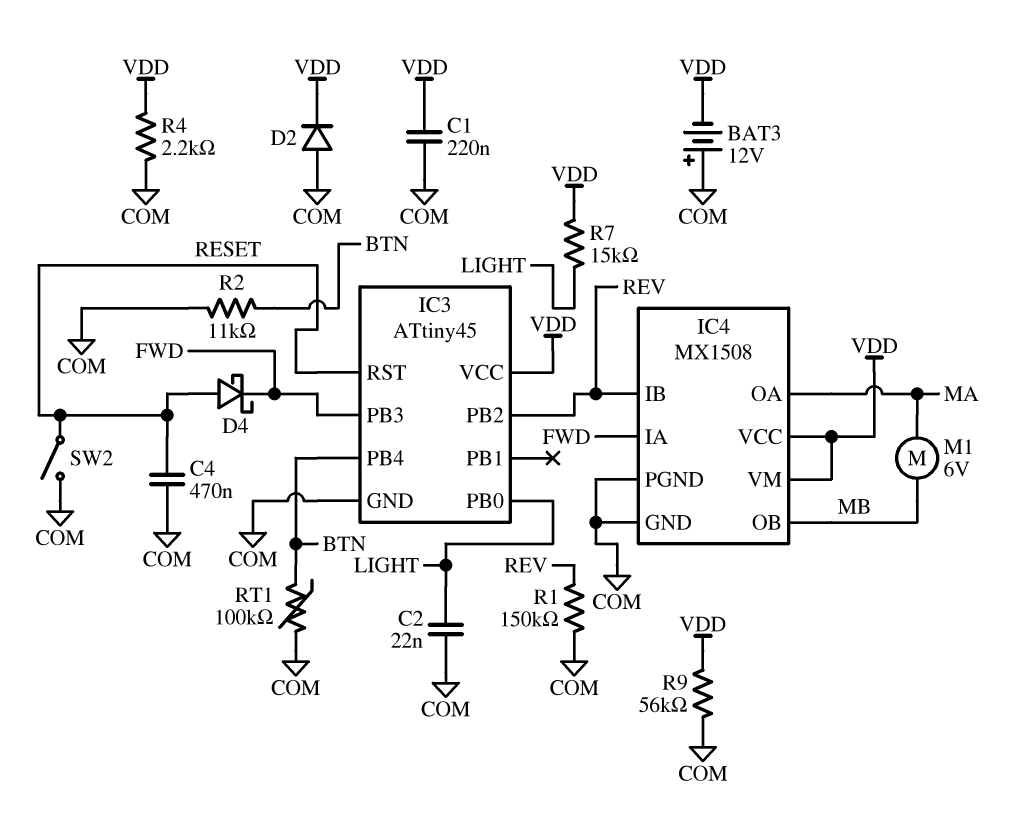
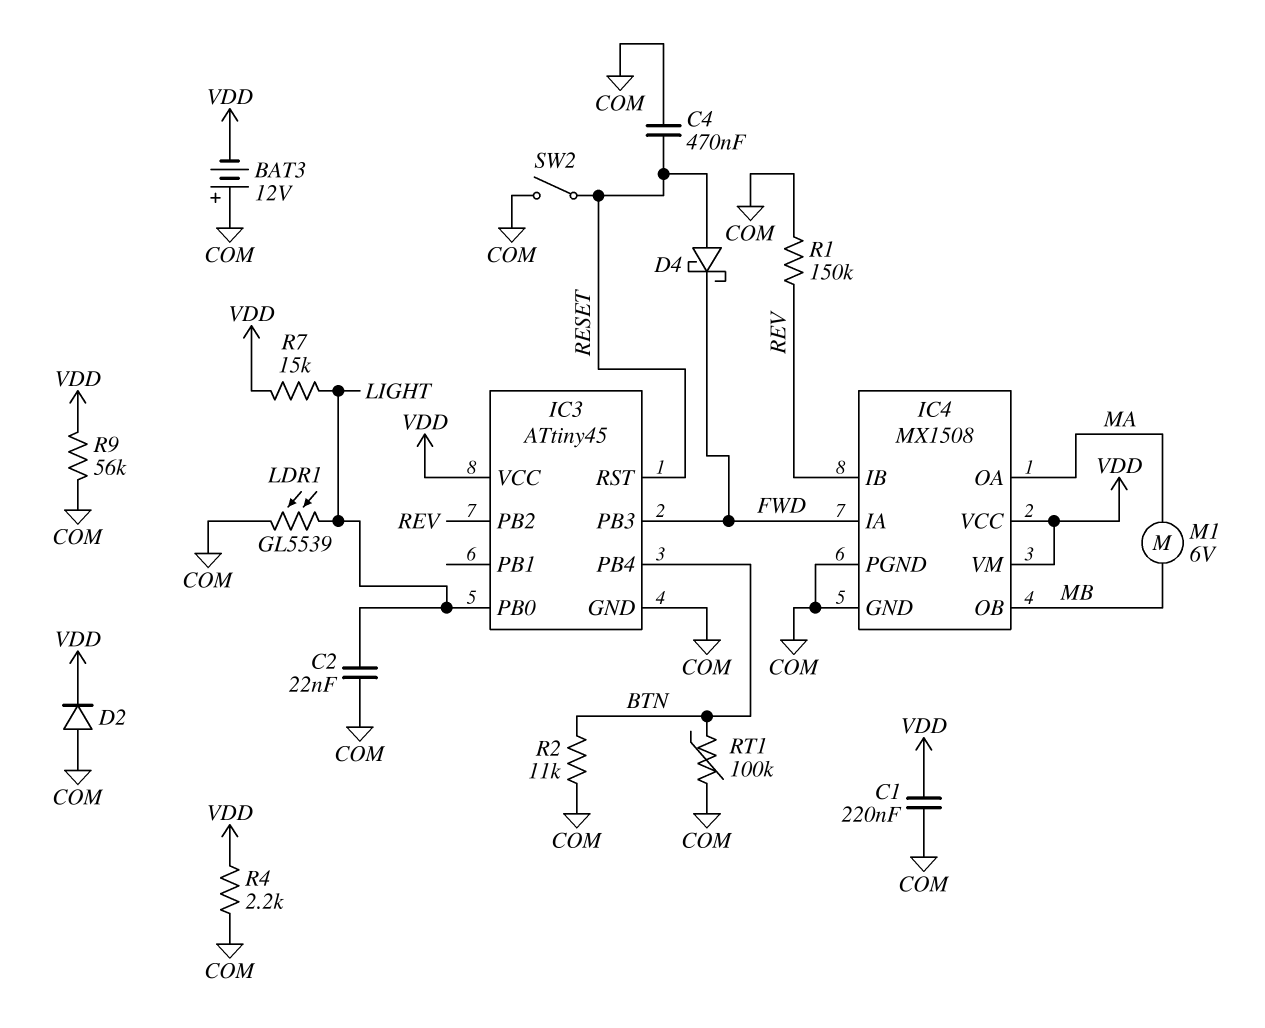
LDR1: none -> GL5539 (COM, LIGHT)

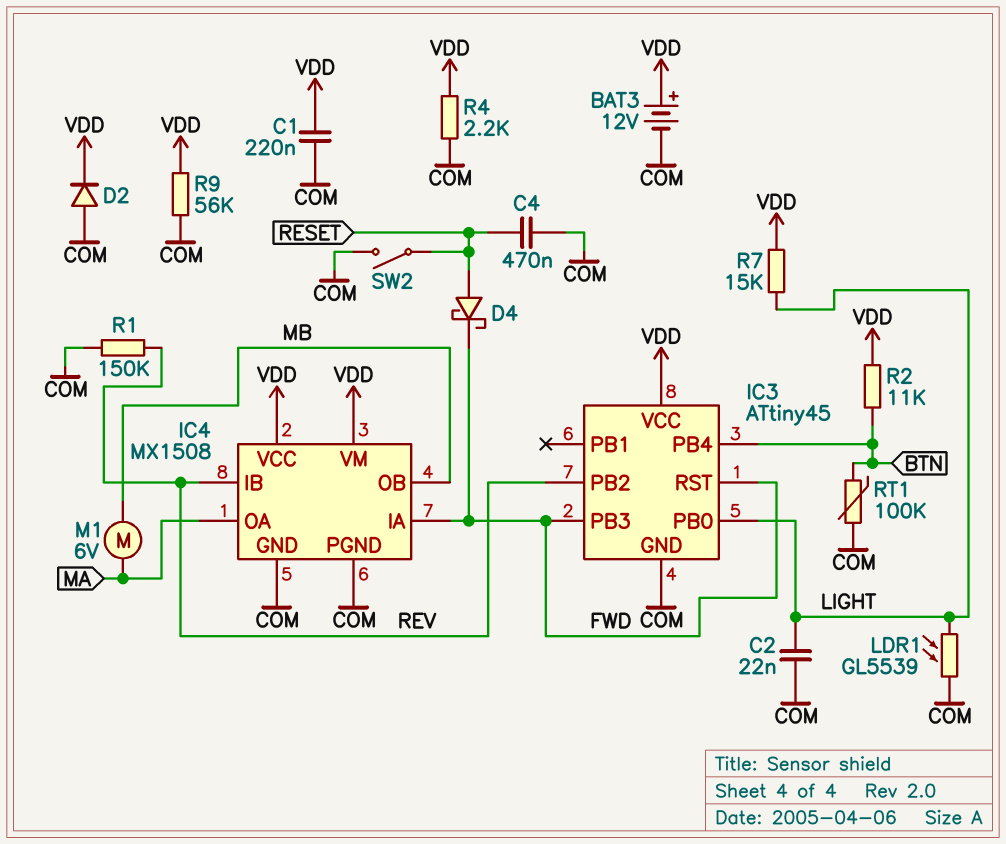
BAT3: 12V (plus COM, minus VDD) -> 12V (plus VDD, minus COM)
IC3 pin RST: RESET -> FWD
R2: 11k (BTN, COM) -> 11k (BTN, VDD)

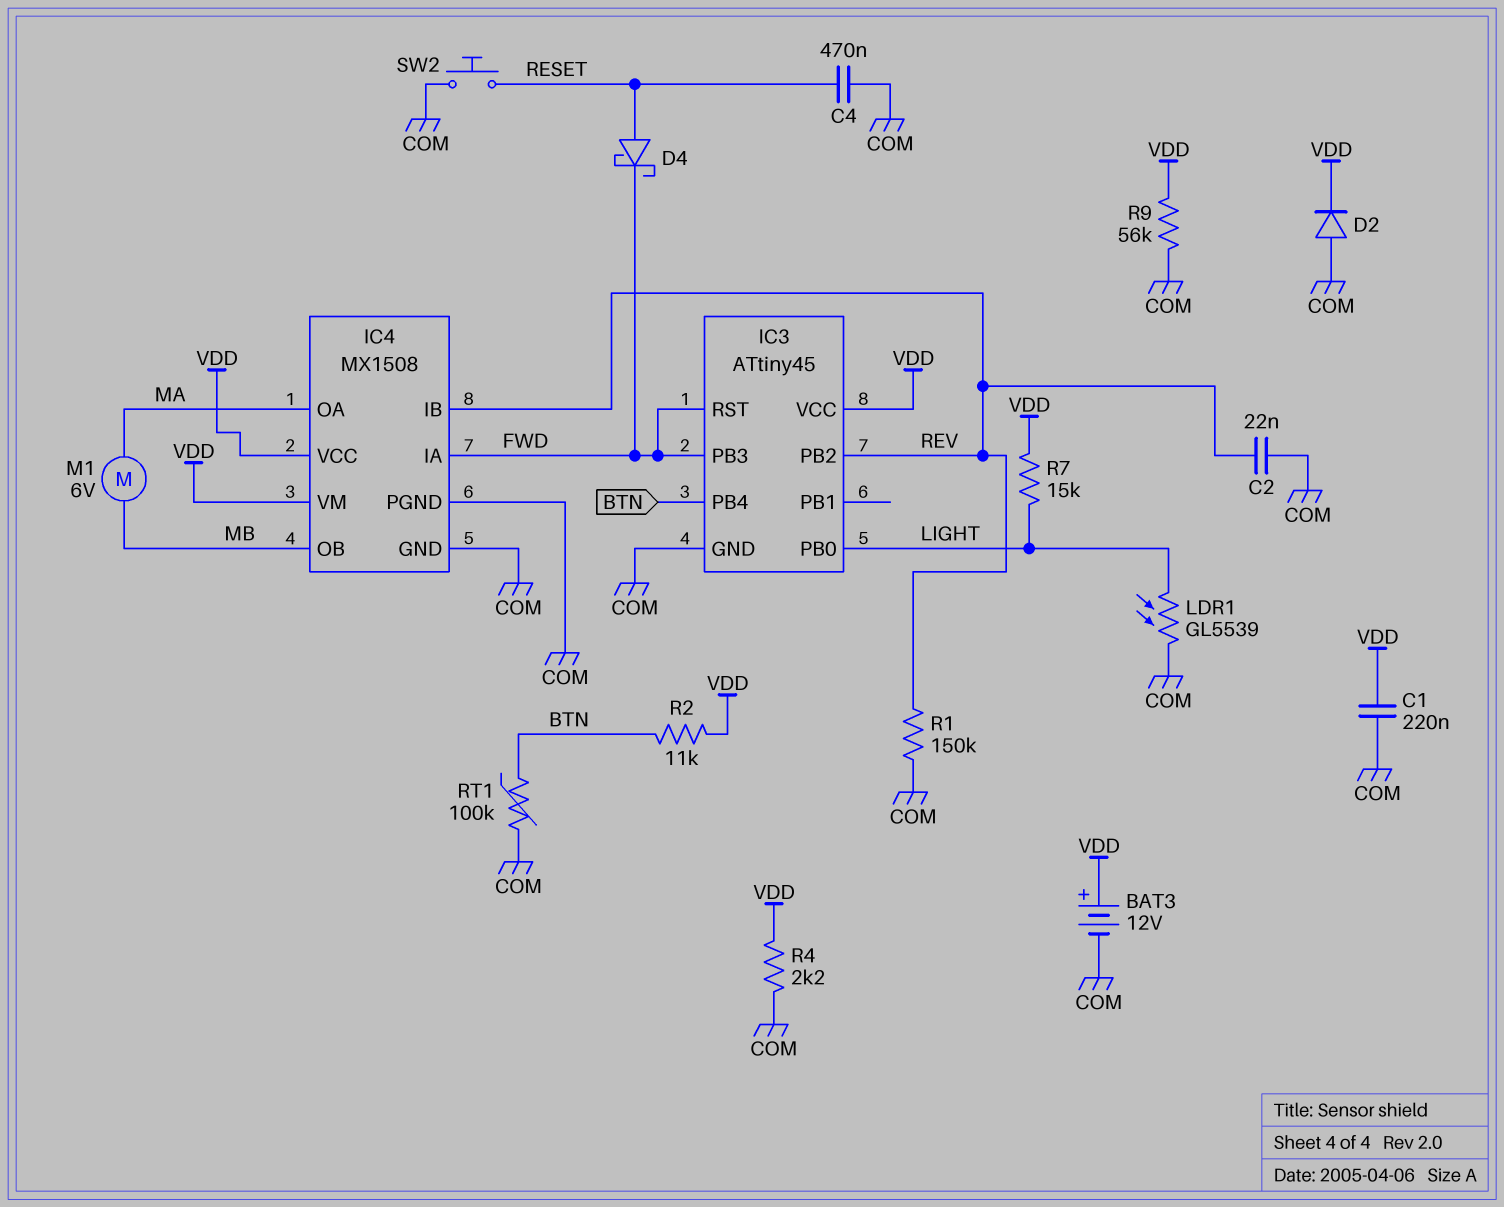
C2: 22nF (COM, LIGHT) -> 22nF (COM, REV)
SW2: switch (COM, RESET) -> button (COM, RESET)

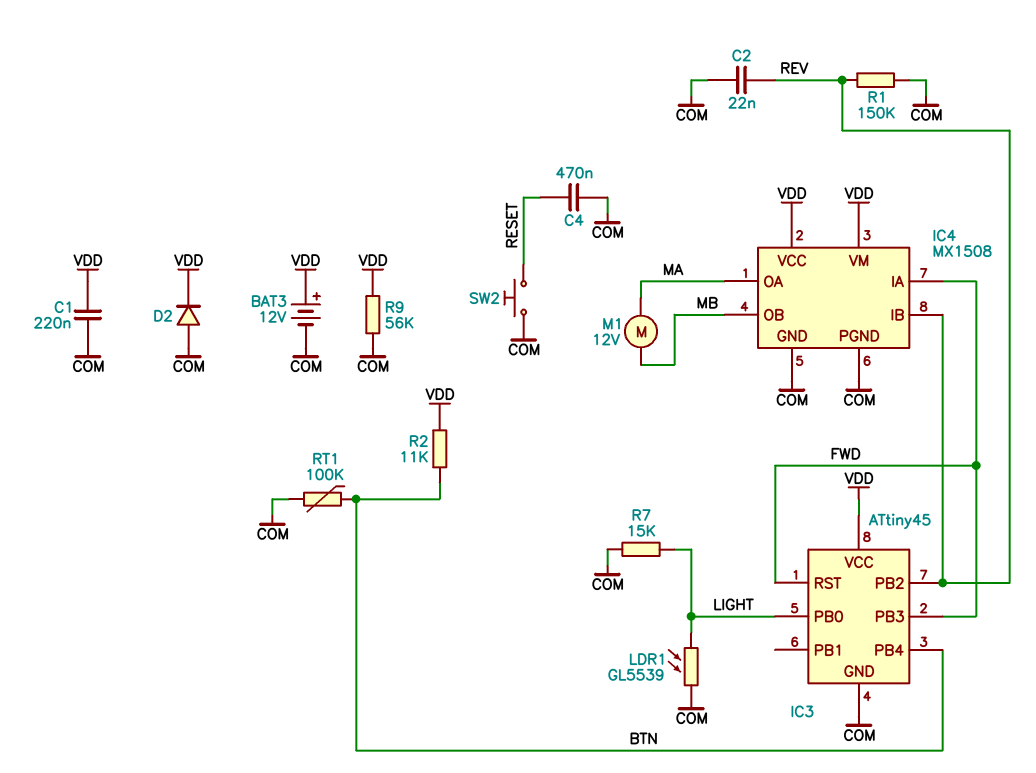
D4: schottky (A RESET, K FWD) -> none
M1: motor 6V (MA, MB) -> motor 12V (MA, MB)
R4: 2.2k (COM, VDD) -> none
R7: 15k (LIGHT, VDD) -> 15k (COM, LIGHT)

